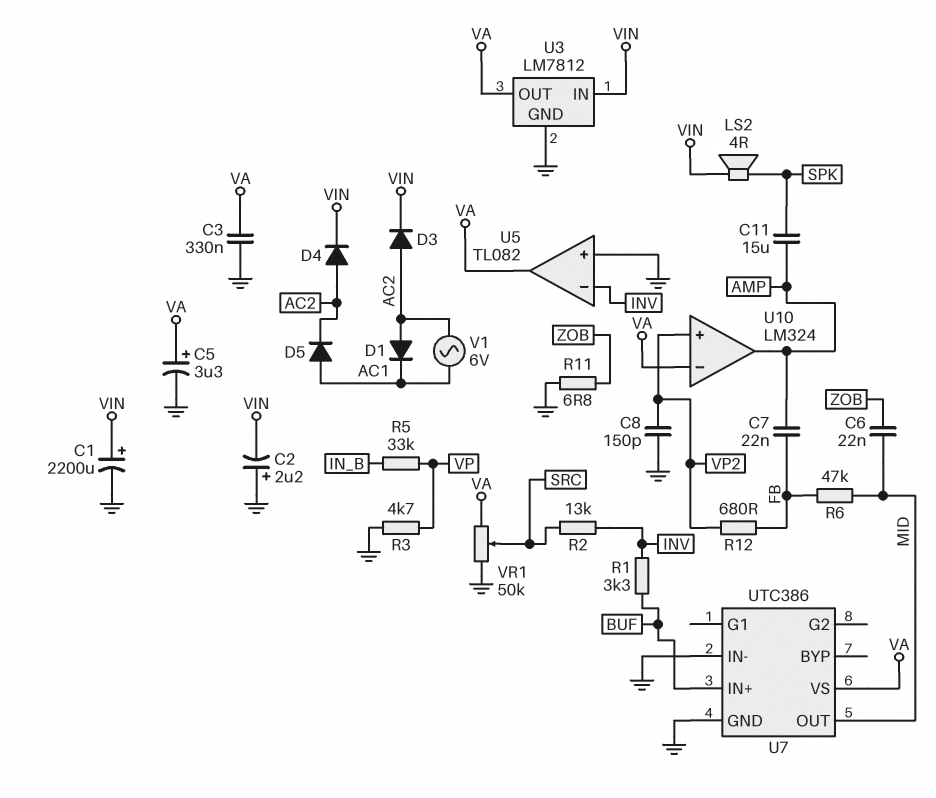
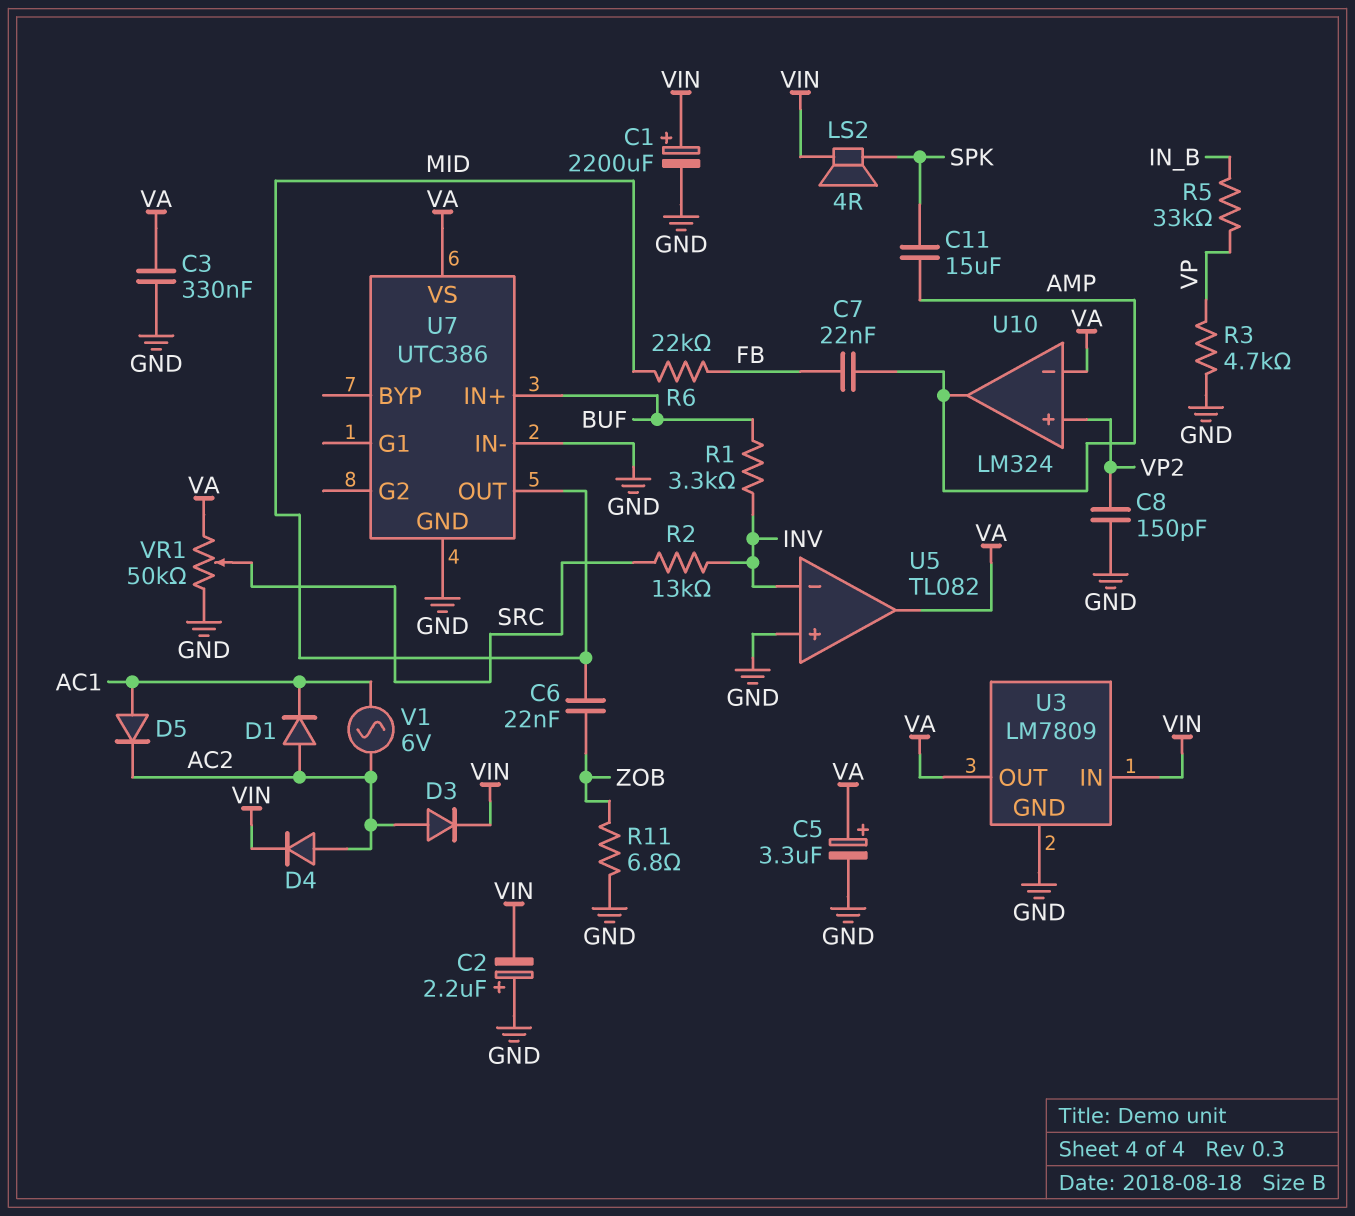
R6: 47k (FB, MID) -> 22k (FB, MID)
R12: 680 (FB, VP2) -> none
U3: LM7812 -> LM7809

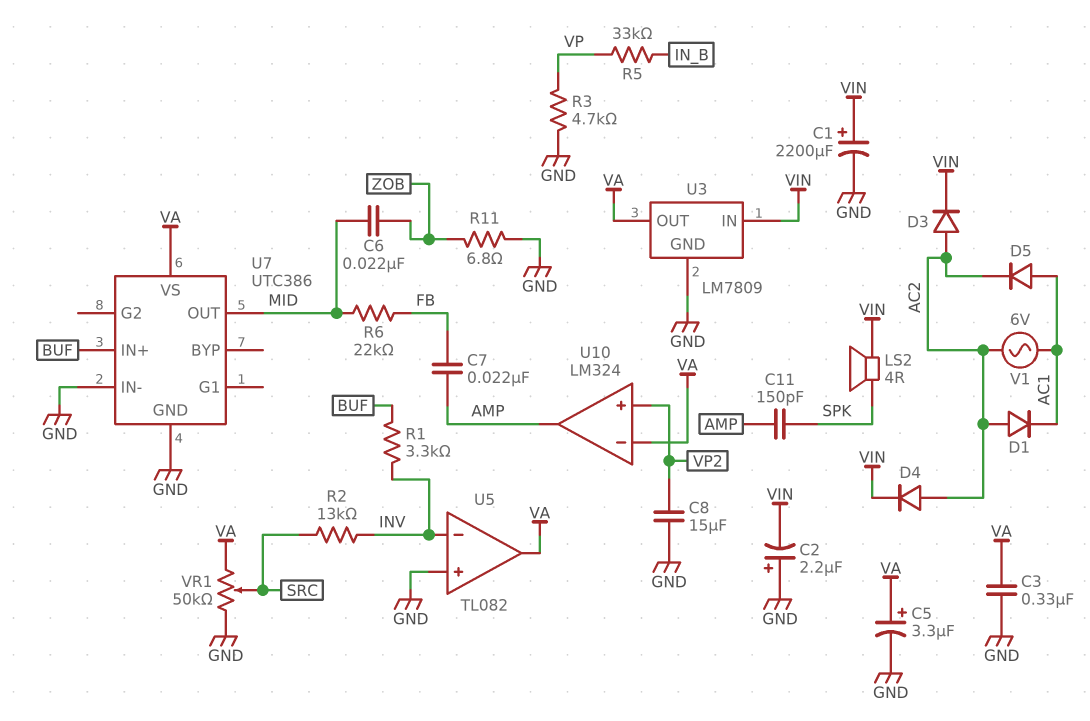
C8: 150pF (GND, VP2) -> 15uF (GND, VP2)
C11: 15uF (AMP, SPK) -> 150pF (AMP, SPK)

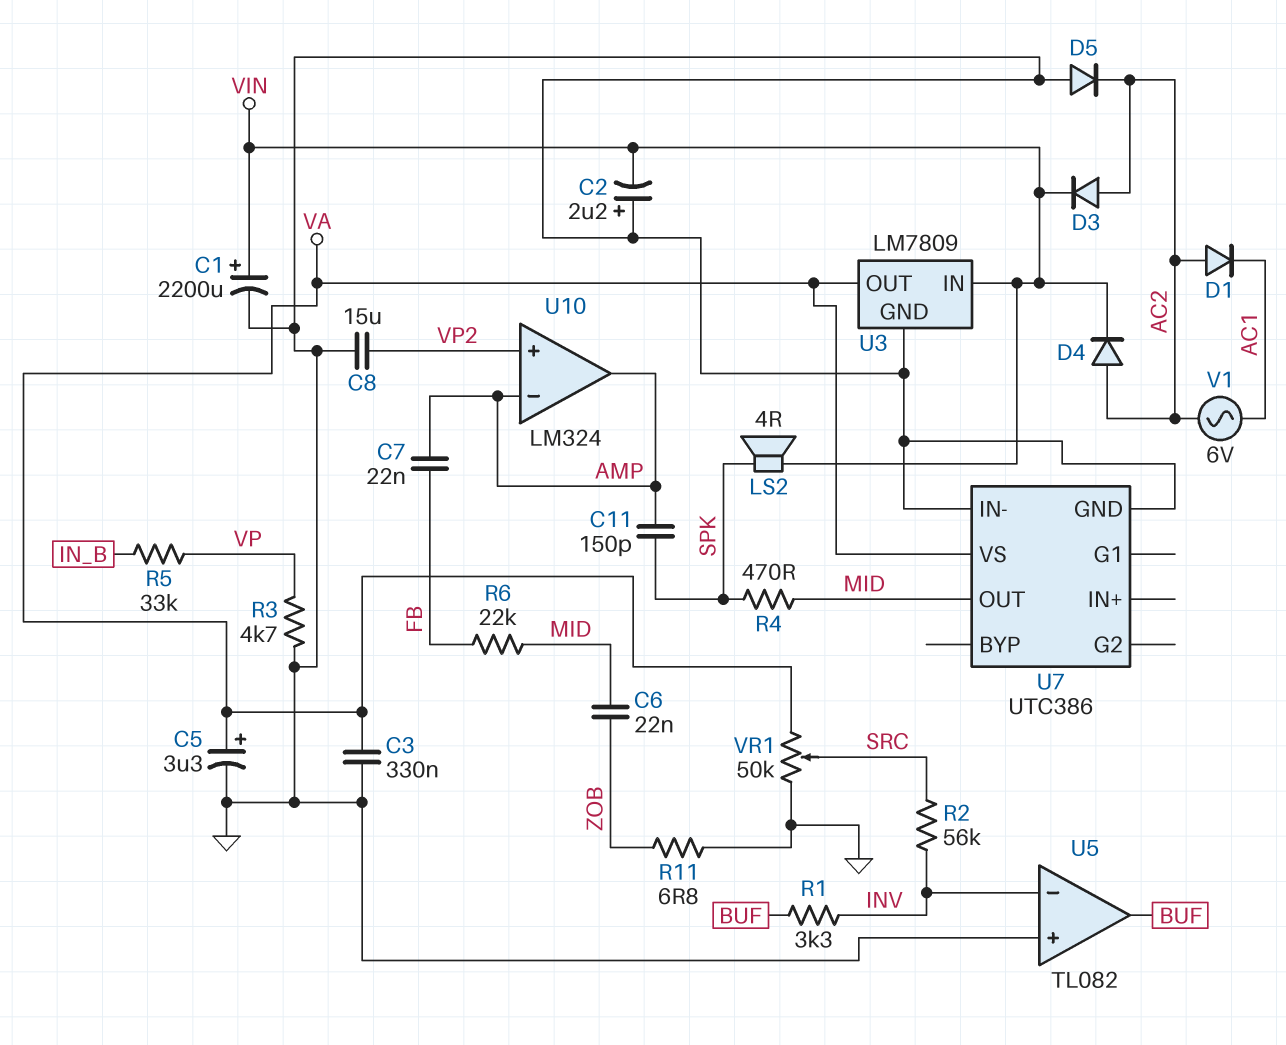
D5: diode (A AC1, K AC2) -> diode (A GND, K AC2)
R2: 13k (INV, SRC) -> 56k (INV, SRC)
R4: none -> 470 (MID, SPK)
U5 pin out: VA -> BUF
U7 pin IN+: BUF -> none
U10 pin in-: VA -> AMP

